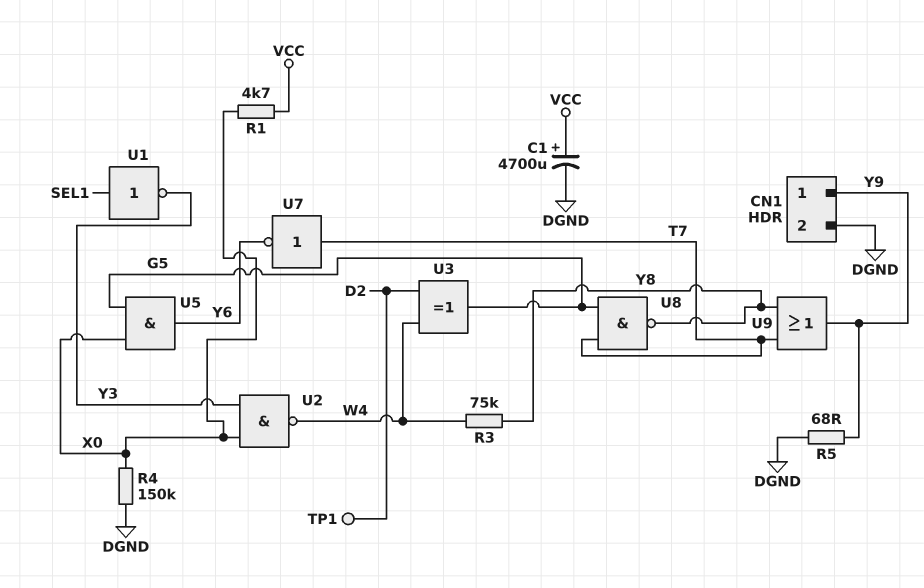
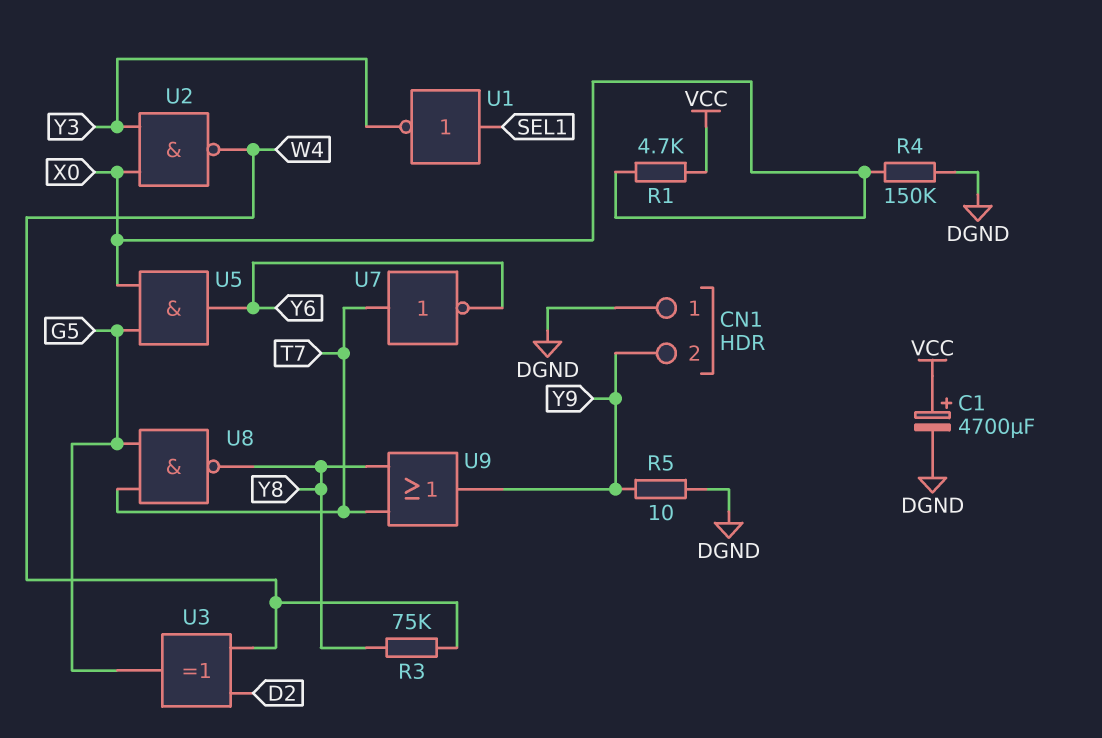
CN1 pin 1: Y9 -> DGND
CN1 pin 2: DGND -> Y9
R5: 68 (DGND, Y9) -> 10 (DGND, Y9)
TP1: test point (D2) -> none

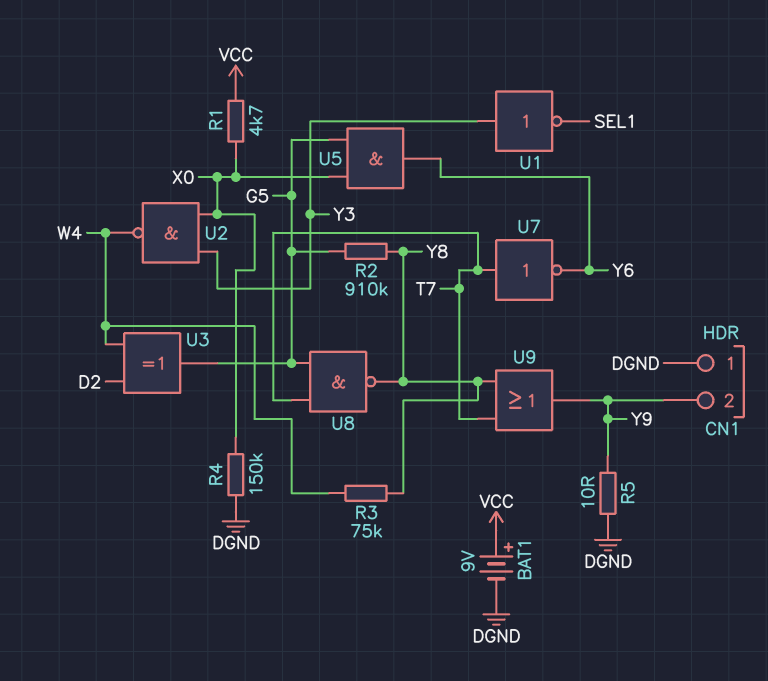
BAT1: none -> 9V (plus VCC, minus DGND)
C1: 4700uF (plus VCC, minus DGND) -> none
R2: none -> 910k (G5, Y8)
U1: NOT (in SEL1, out Y3) -> NOT (in Y3, out SEL1)

